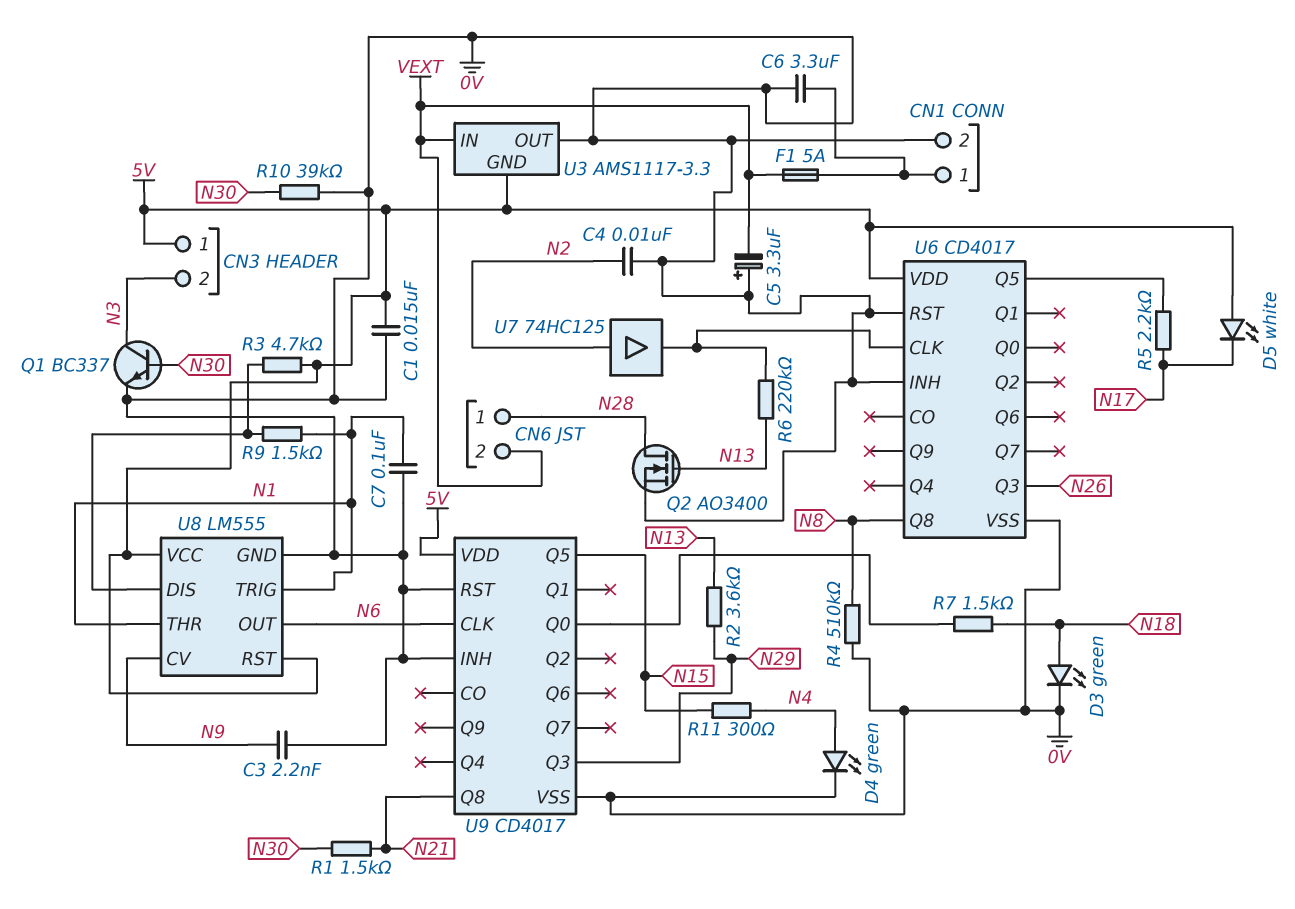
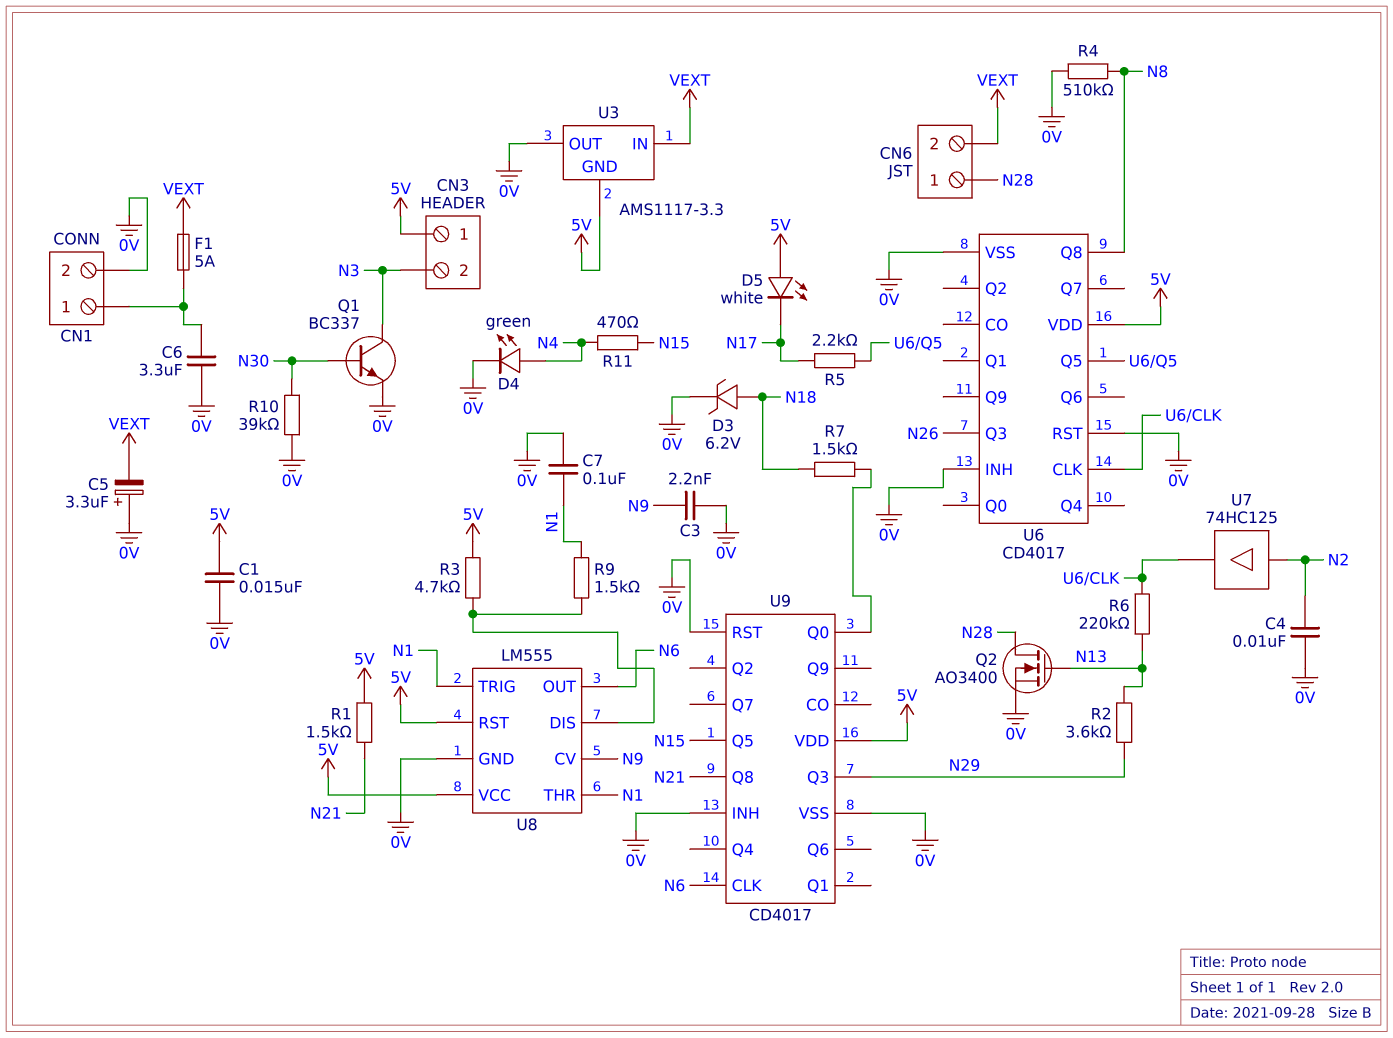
D3: LED green (A N18, K 0V) -> zener 6.2V (A N18, K 0V)
R1: 1.5k (N21, N30) -> 1.5k (5V, N21)
R11: 300 (N4, N15) -> 470 (N4, N15)

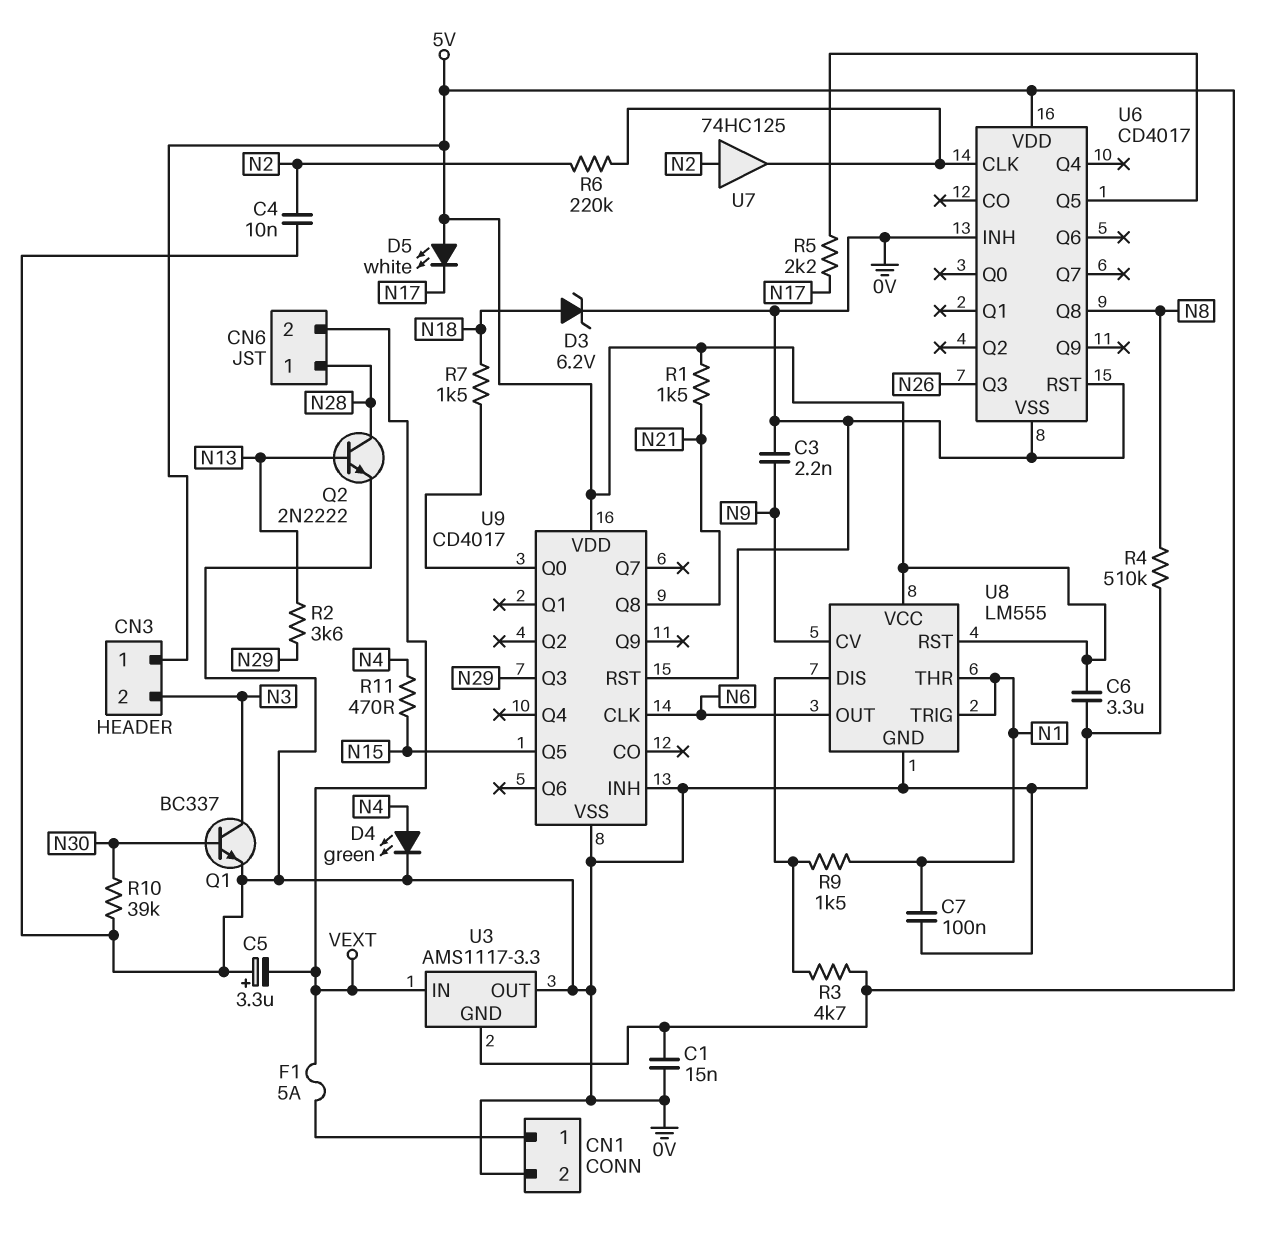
C6: 3.3uF (0V, CN1/1) -> 3.3uF (0V, 5V)
Q2: NMOS AO3400 (G N13, D N28, S 0V) -> NPN 2N2222 (B N13, C N28, E 0V)
R6: 220k (N13, U6/CLK) -> 220k (N2, U6/CLK)

